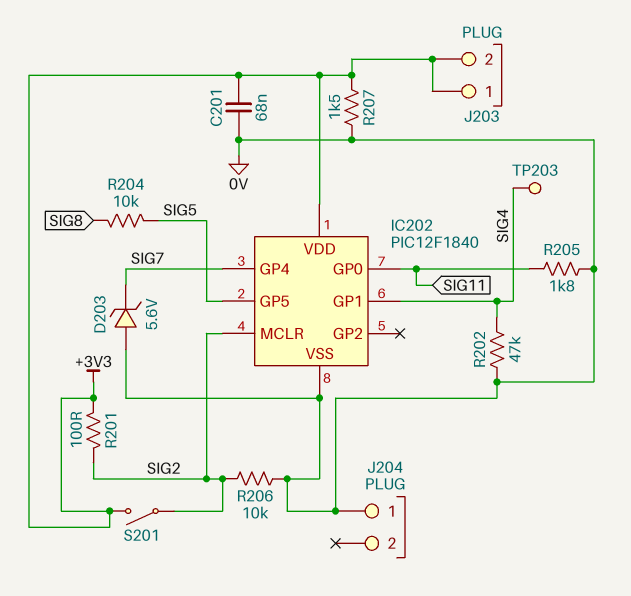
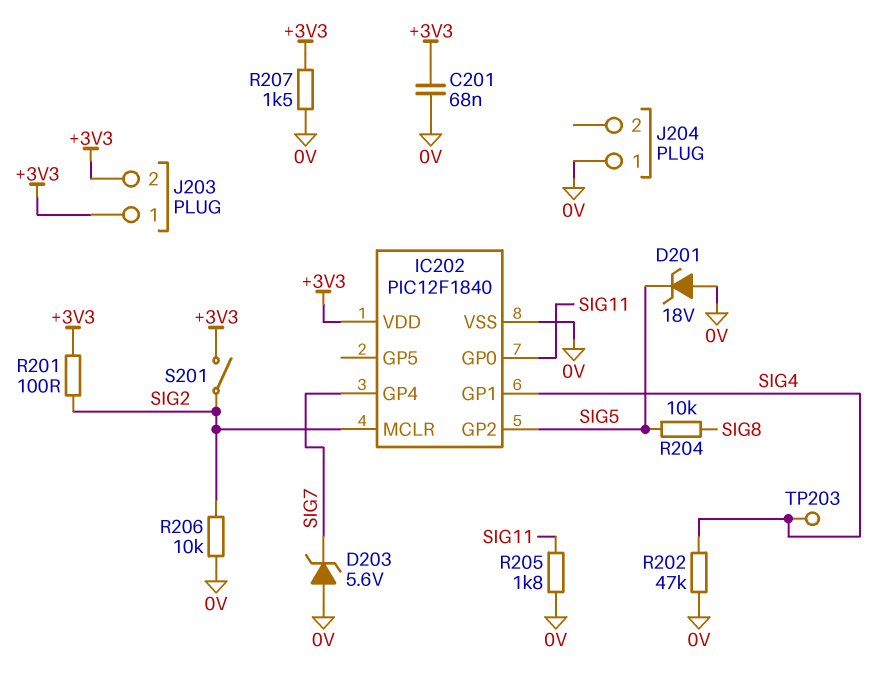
D201: none -> zener 18V (A 0V, K SIG5)
IC202 pin GP2: none -> SIG5
IC202 pin GP5: SIG5 -> none

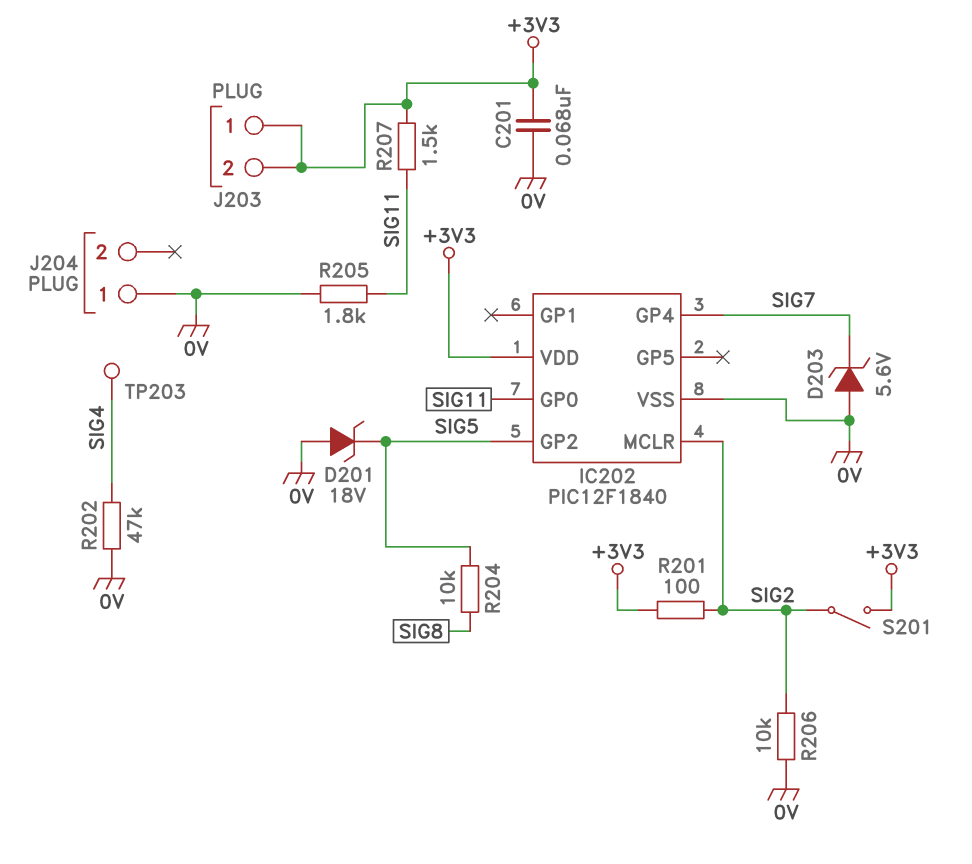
IC202 pin GP1: SIG4 -> none
R207: 1.5k (+3V3, 0V) -> 1.5k (+3V3, SIG11)

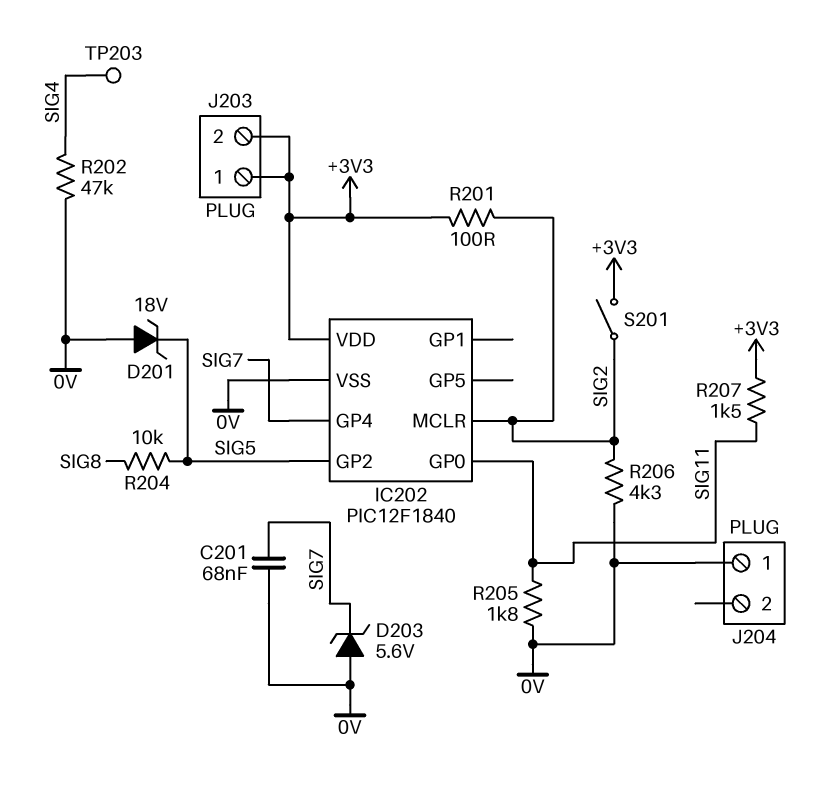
C201: 68nF (+3V3, 0V) -> 68nF (0V, SIG7)
R206: 10k (0V, SIG2) -> 4.3k (0V, SIG2)

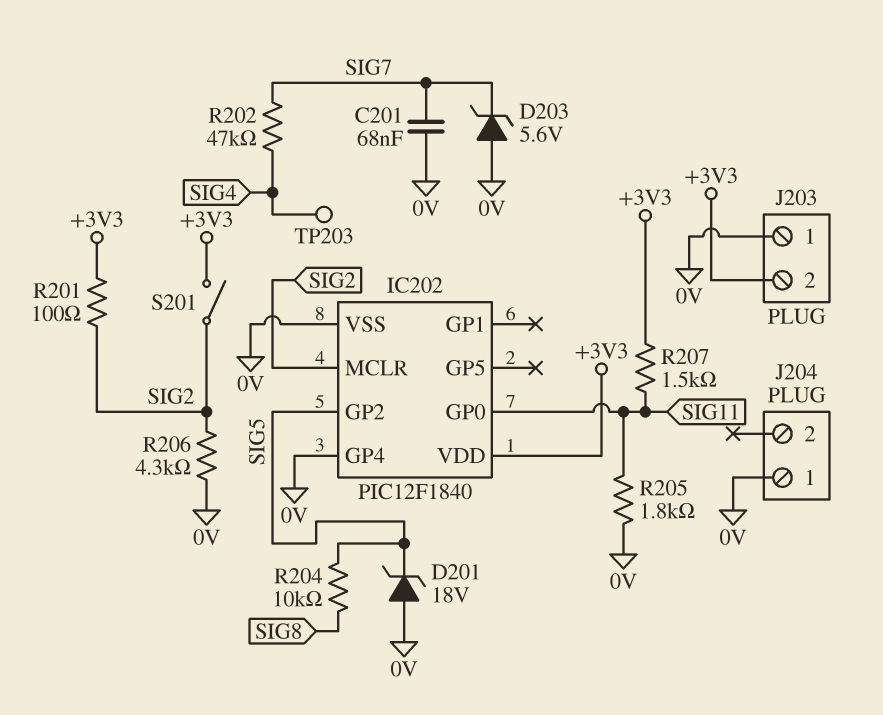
IC202 pin GP4: SIG7 -> 0V
J203 pin 1: +3V3 -> 0V
R202: 47k (0V, SIG4) -> 47k (SIG4, SIG7)

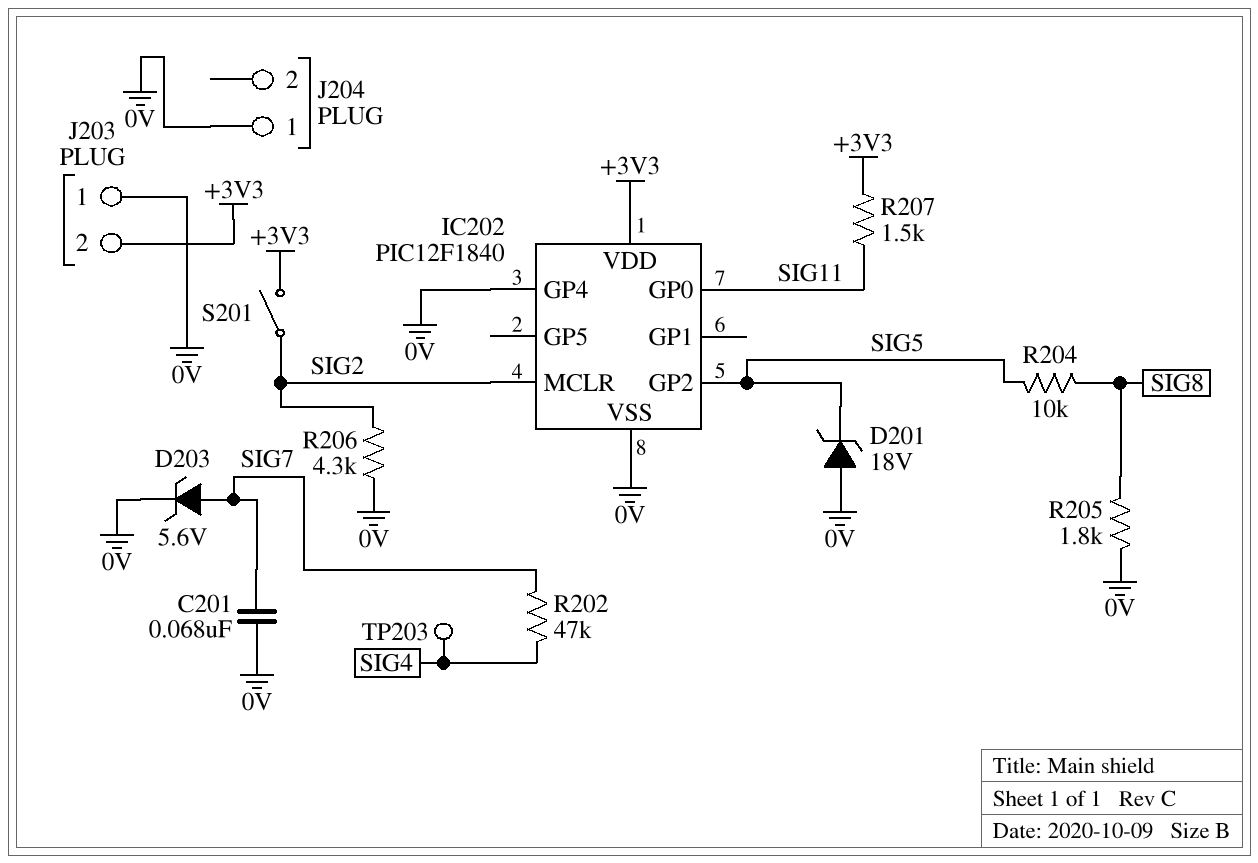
D203: zener 5.6V (A 0V, K SIG7) -> zener 5.6V (A SIG7, K 0V)
R201: 100 (+3V3, SIG2) -> none
R205: 1.8k (0V, SIG11) -> 1.8k (0V, SIG8)

